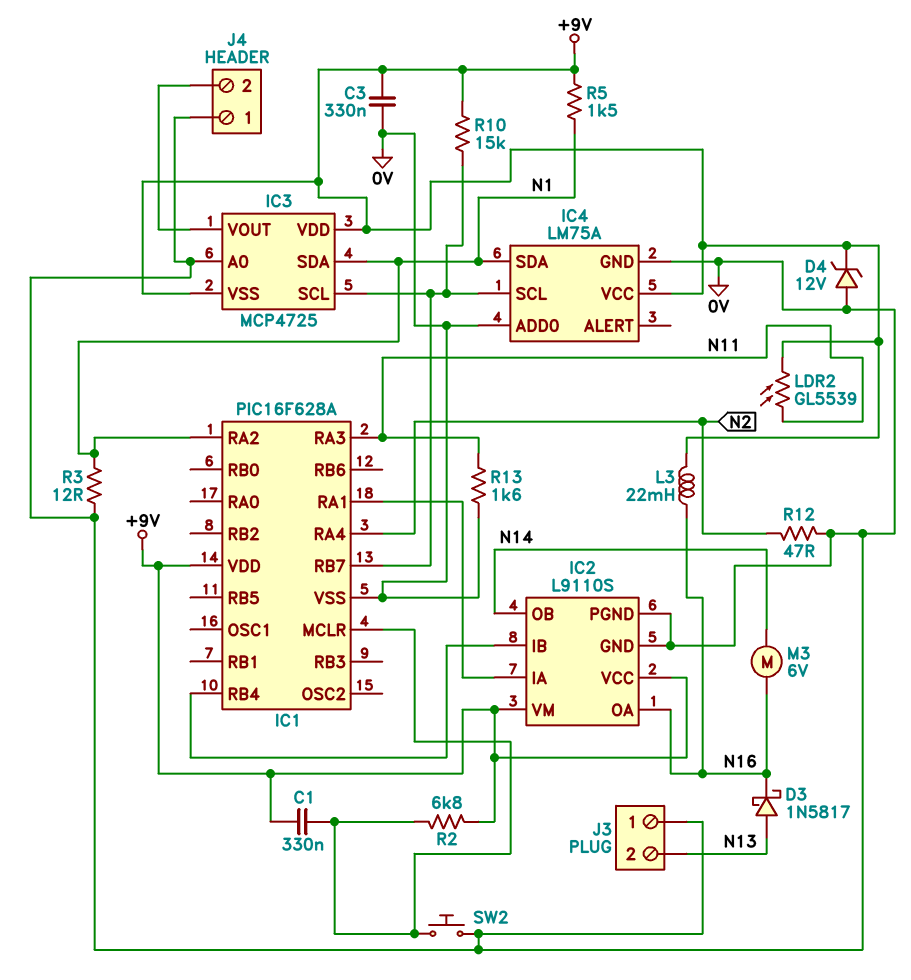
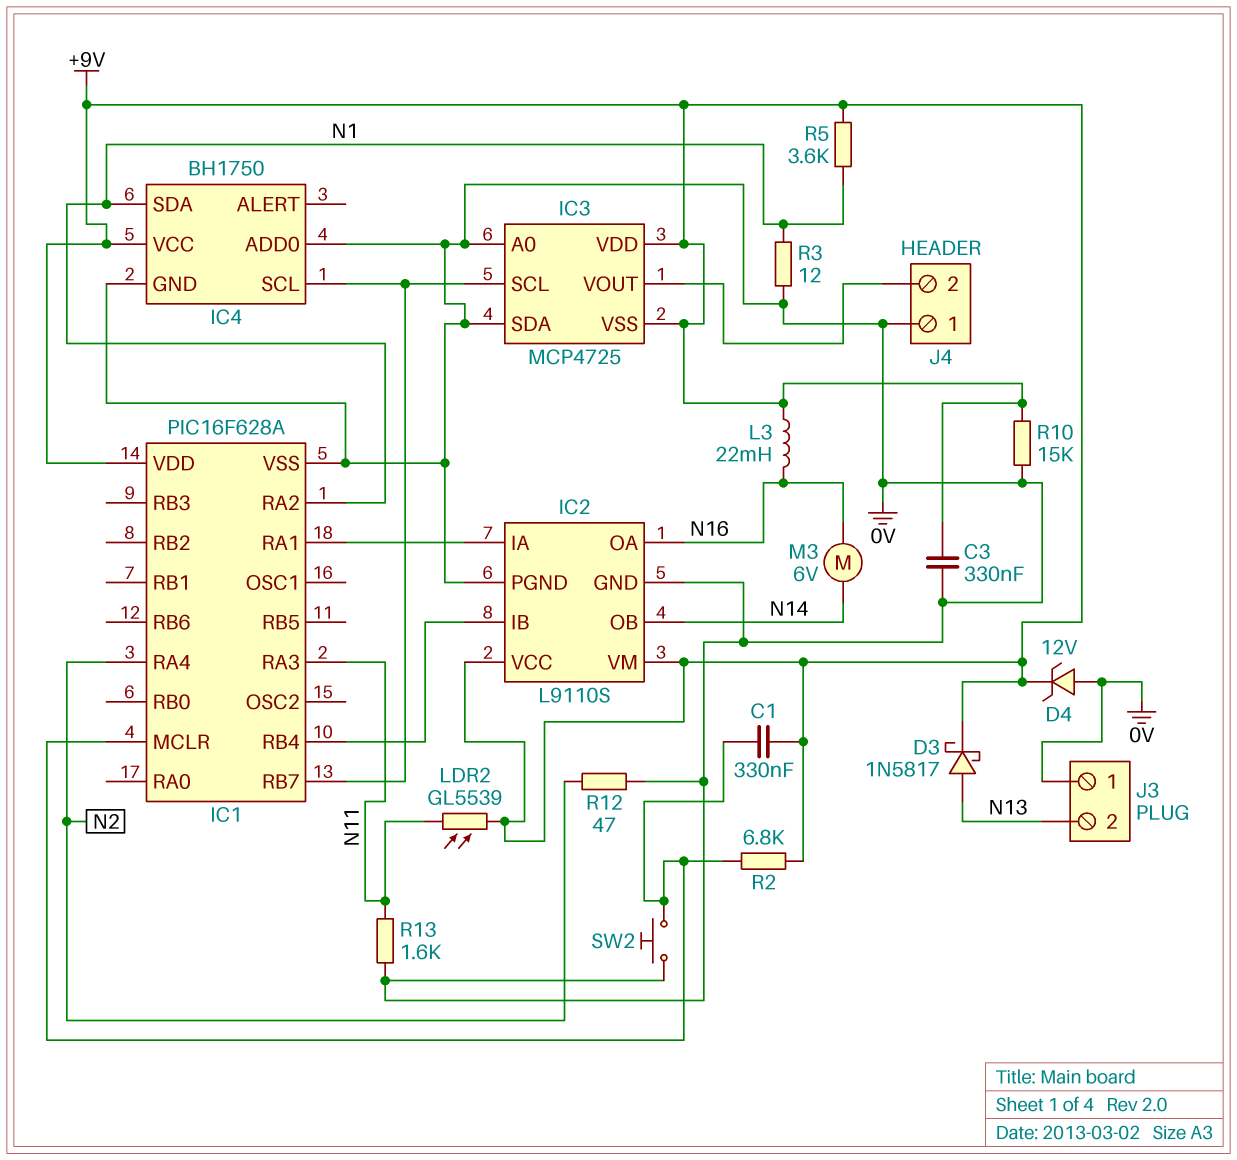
D3: schottky 1N5817 (A N13, K N16) -> schottky 1N5817 (A N13, K +9V)
IC3 pin SDA: N1 -> 0V
IC4: LM75A -> BH1750
R5: 1.5k (+9V, N1) -> 3.6k (+9V, N1)
R10: 15k (+9V, IC1/RB7) -> 15k (+9V, 0V)

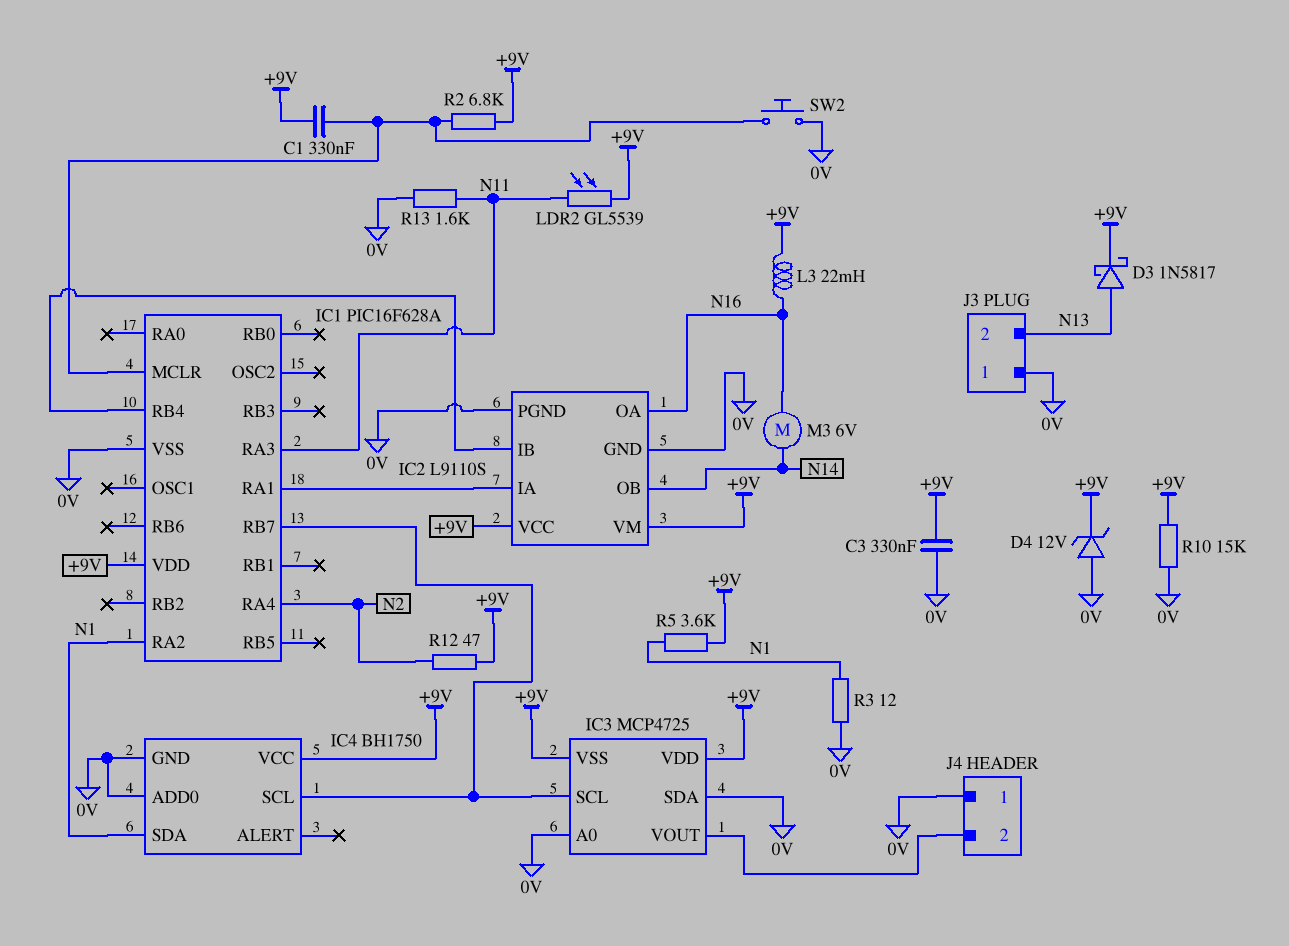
R12: 47 (0V, N2) -> 47 (+9V, N2)

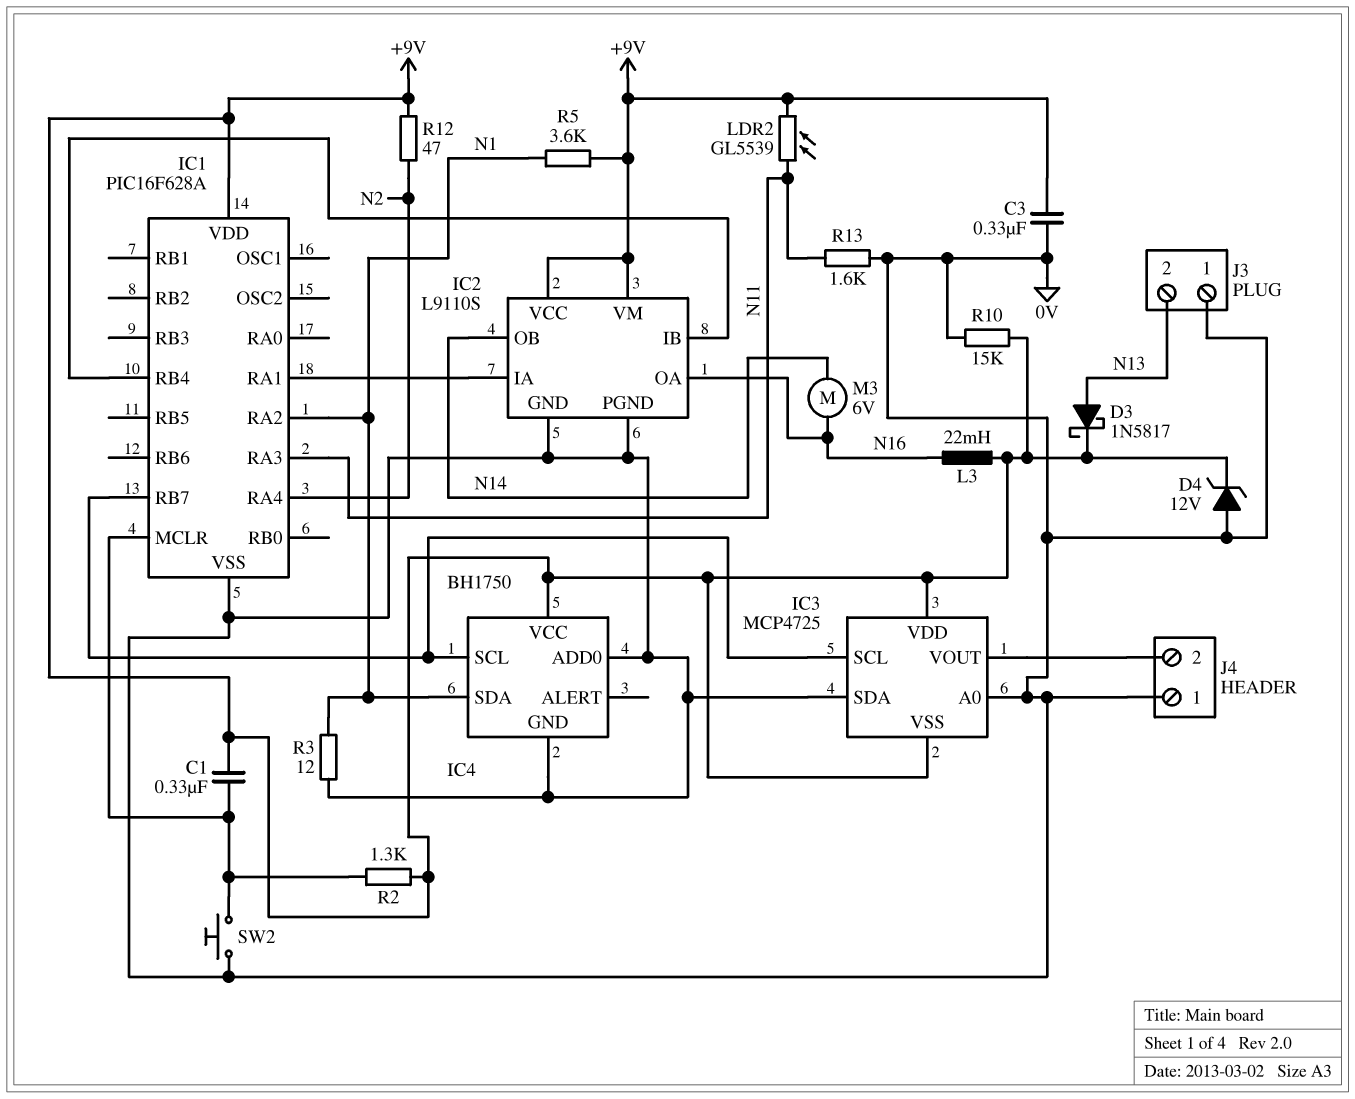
R2: 6.8k (+9V, IC1/MCLR) -> 1.3k (+9V, IC1/MCLR)

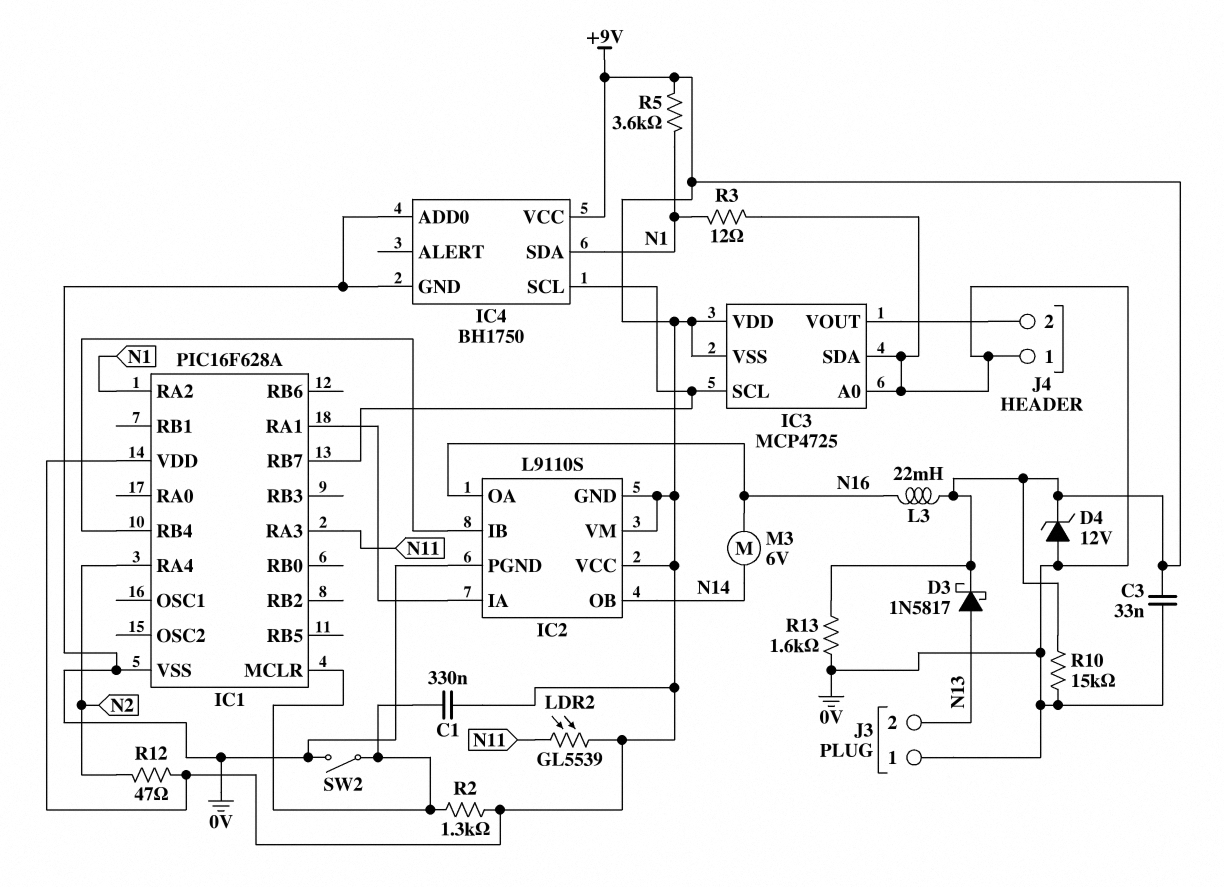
C3: 330nF (+9V, 0V) -> 33nF (+9V, 0V)
IC2 pin GND: 0V -> +9V
R13: 1.6k (0V, N11) -> 1.6k (+9V, 0V)
SW2: button (0V, IC1/MCLR) -> switch (0V, IC1/MCLR)

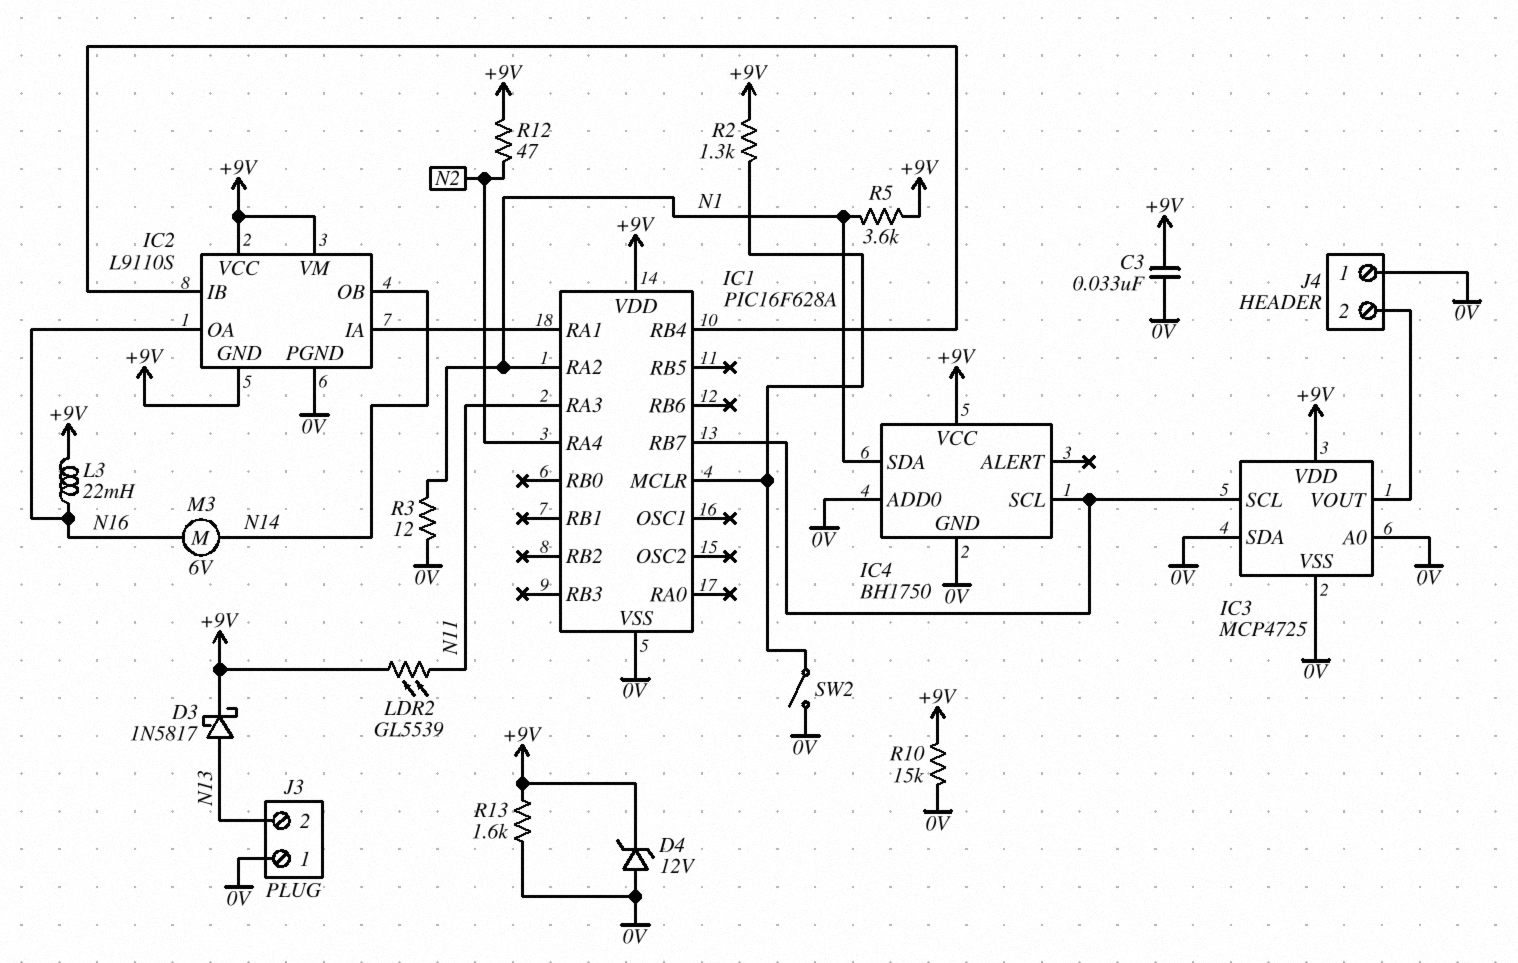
C1: 330nF (+9V, IC1/MCLR) -> none
IC3 pin VSS: +9V -> 0V

